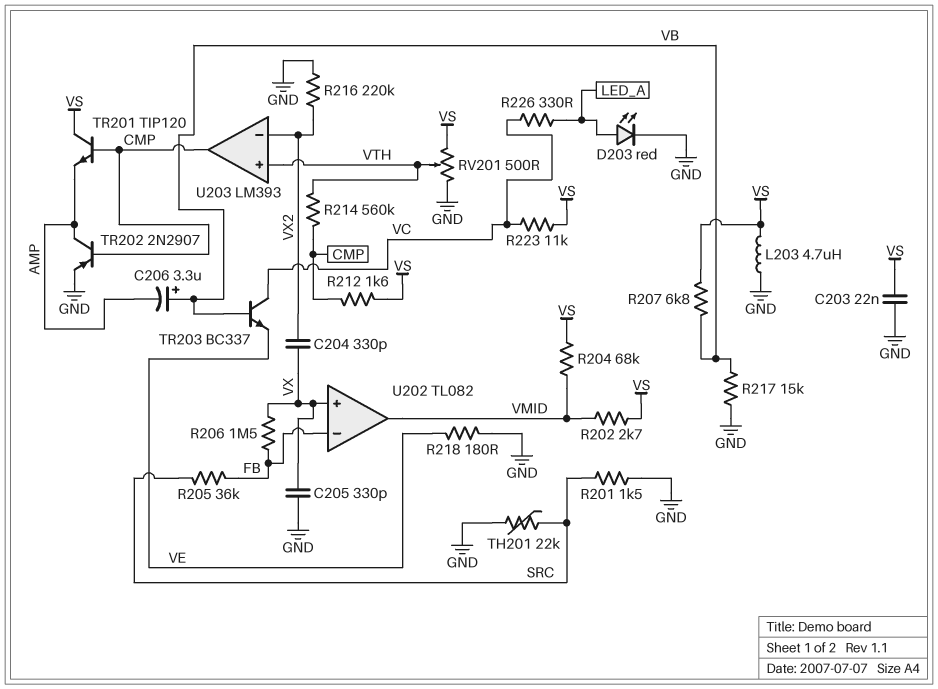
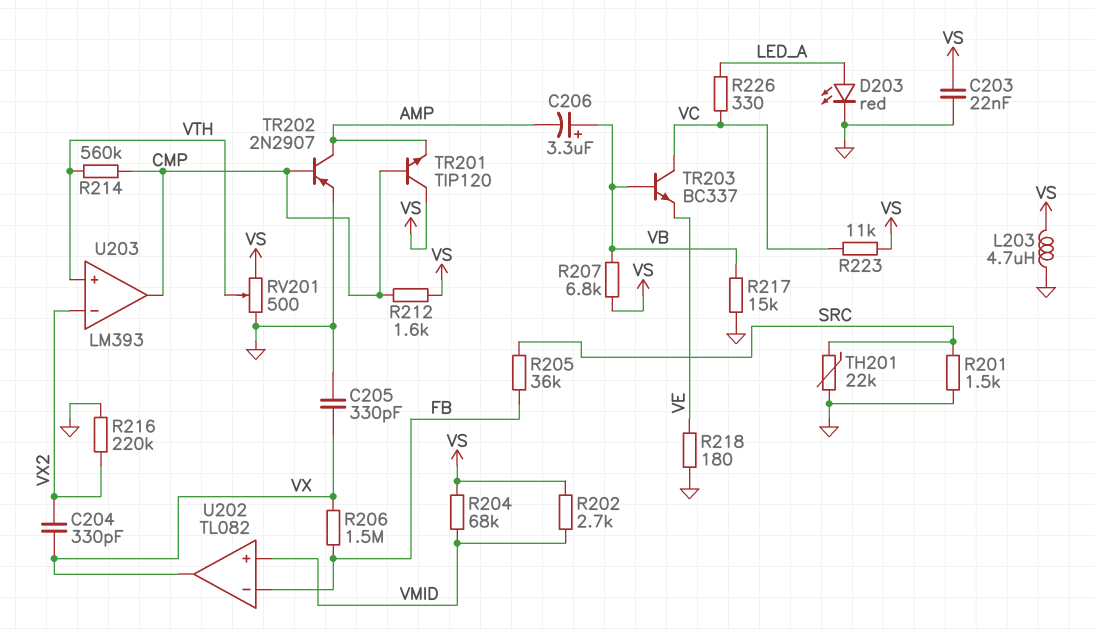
U202 pin in+: VX -> VMID
U202 pin out: VMID -> VX

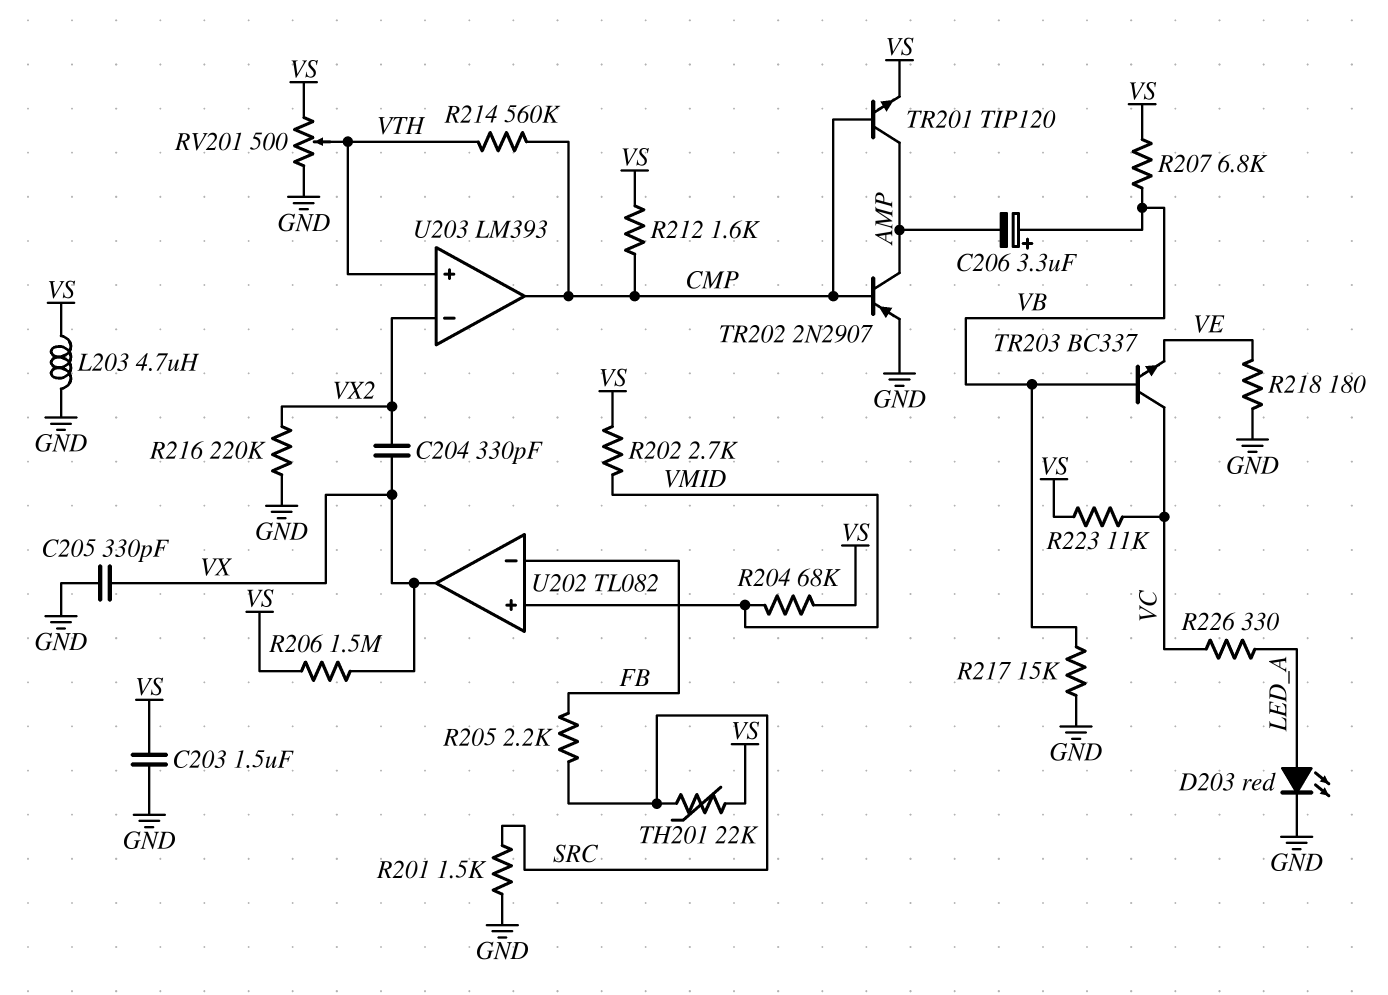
C203: 22nF (GND, VS) -> 1.5uF (GND, VS)
R205: 36k (FB, SRC) -> 2.2k (FB, SRC)
R206: 1.5M (FB, VX) -> 1.5M (VS, VX)
TH201: 22k (GND, SRC) -> 22k (SRC, VS)
TR201: NPN TIP120 (B CMP, C VS, E AMP) -> NPN TIP120 (B CMP, C AMP, E VS)

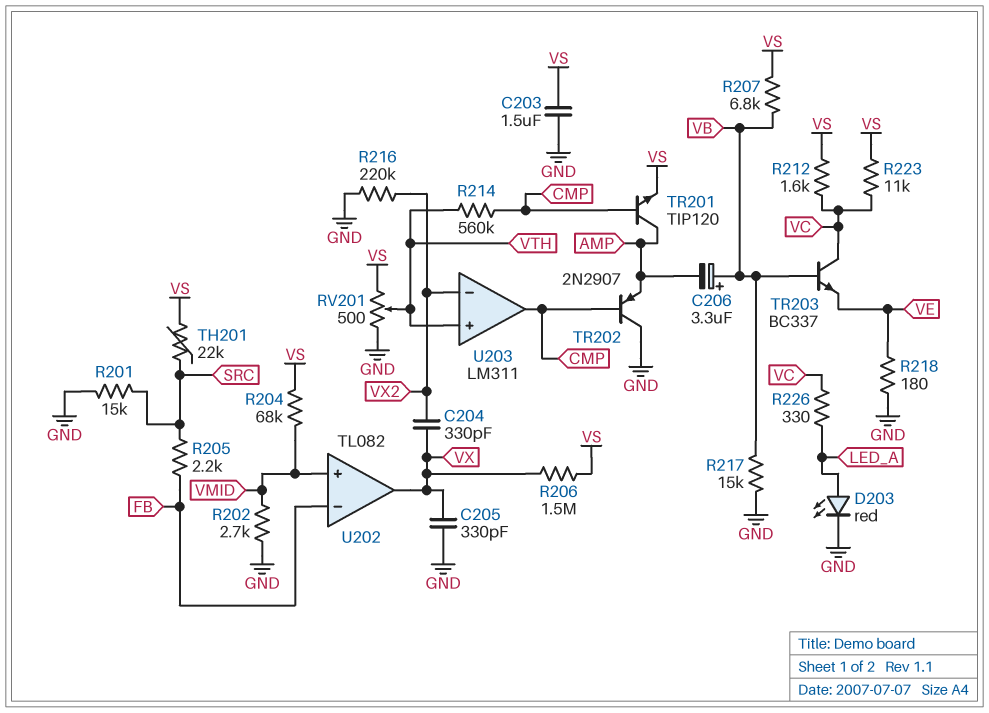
L203: 4.7uH (GND, VS) -> none
R201: 1.5k (GND, SRC) -> 15k (GND, SRC)
R202: 2.7k (VMID, VS) -> 2.7k (GND, VMID)
R212: 1.6k (CMP, VS) -> 1.6k (VC, VS)
TR202: PNP 2N2907 (B CMP, C AMP, E GND) -> PNP 2N2907 (B CMP, C GND, E AMP)
U203: LM393 -> LM311

